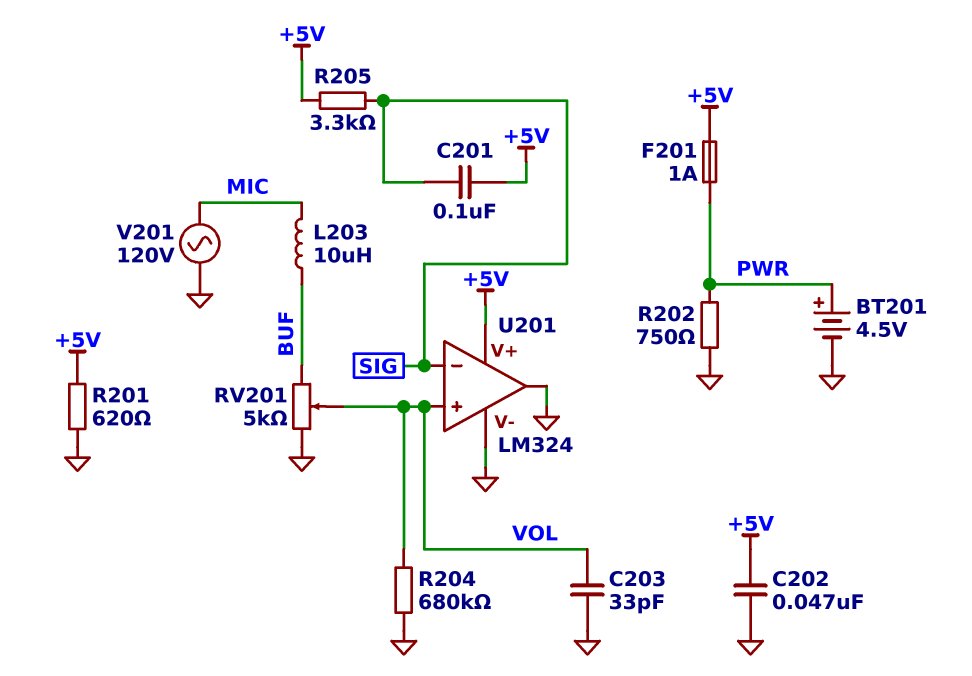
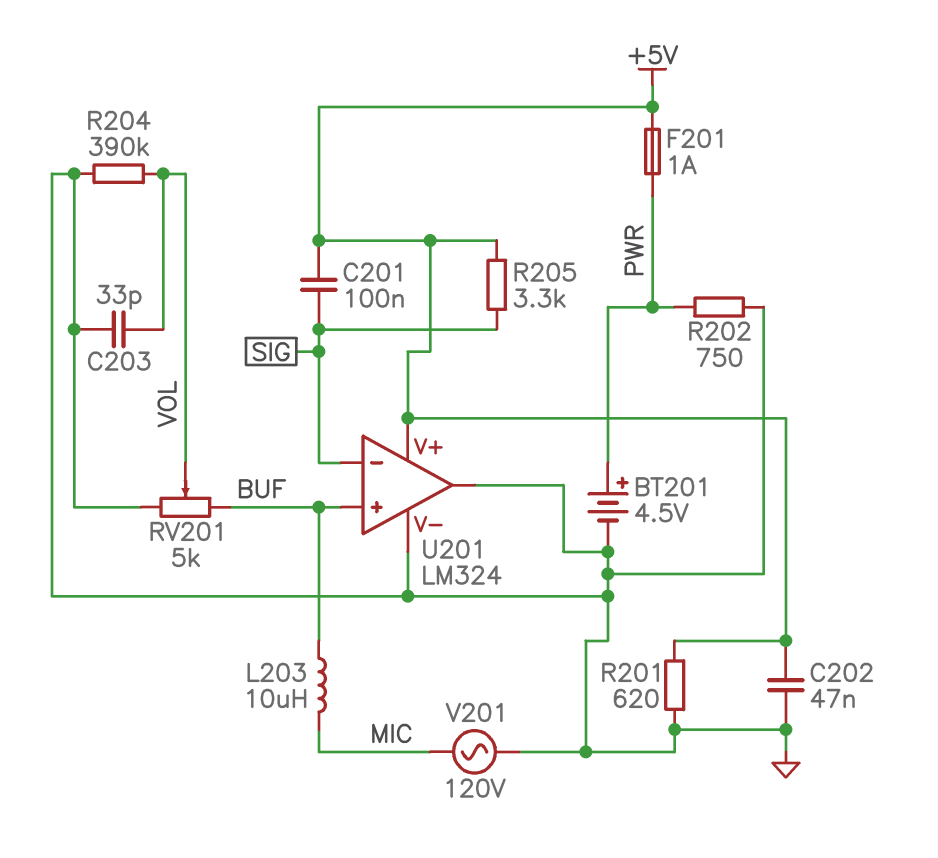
R204: 680k (GND, VOL) -> 390k (GND, VOL)
U201 pin in+: VOL -> BUF

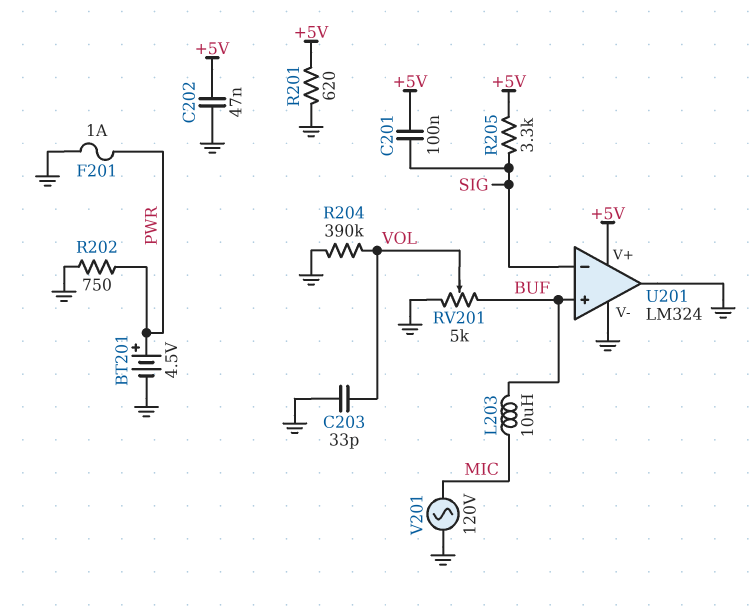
F201: 1A (+5V, PWR) -> 1A (GND, PWR)

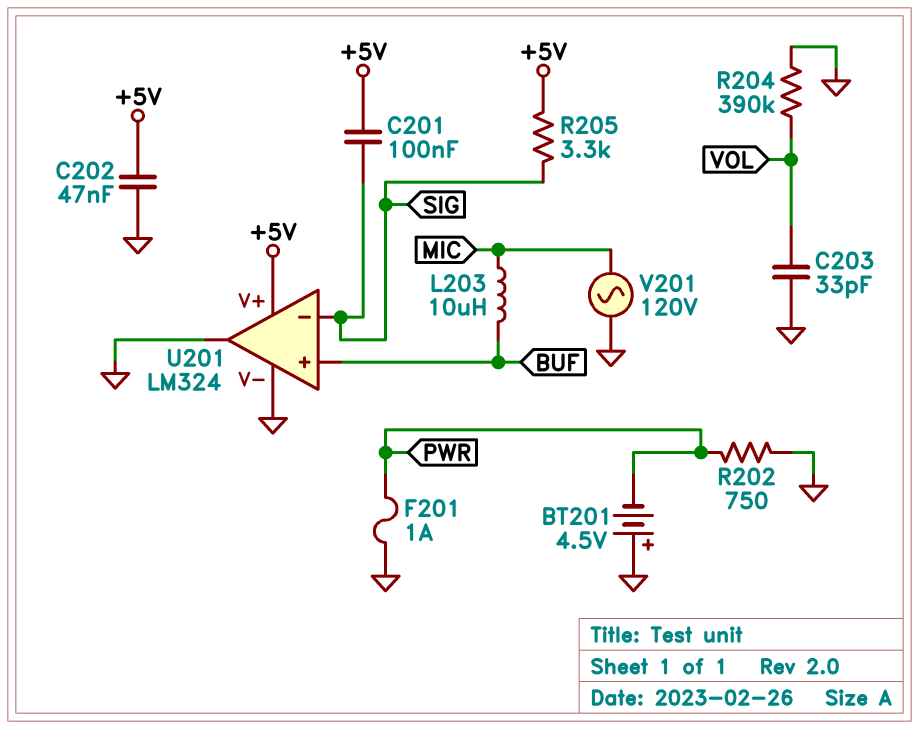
BT201: 4.5V (plus PWR, minus GND) -> 4.5V (plus GND, minus PWR)
R201: 620 (+5V, GND) -> none
RV201: 5k (BUF, GND, wiper VOL) -> none

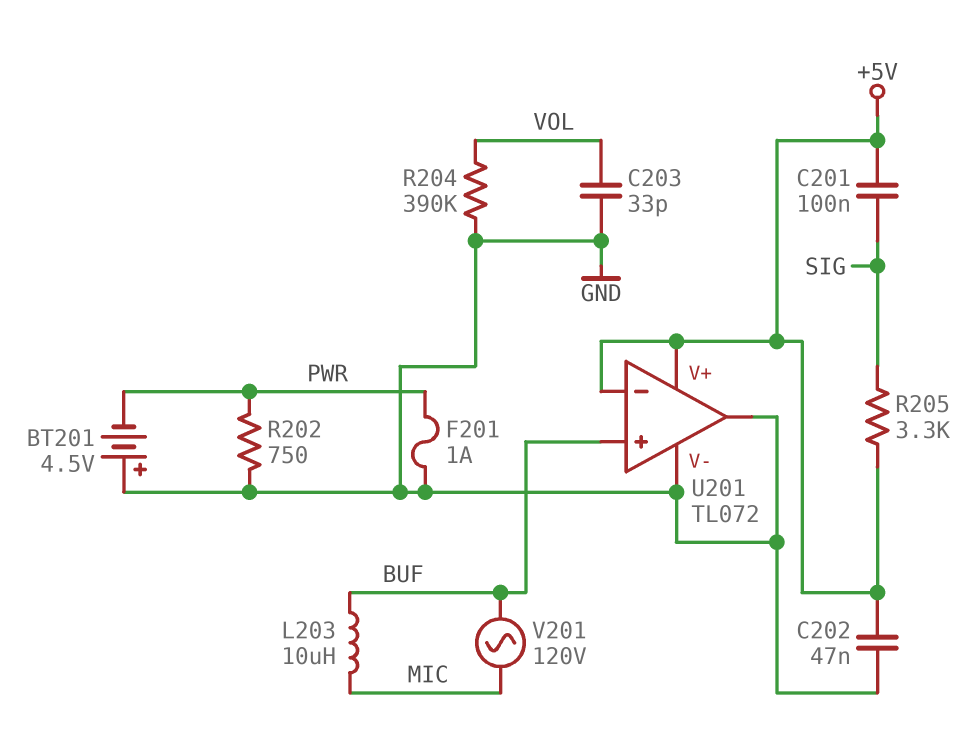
U201: LM324 -> TL072
U201 pin in-: SIG -> +5V
V201: AC 120V (GND, MIC) -> AC 120V (BUF, MIC)

